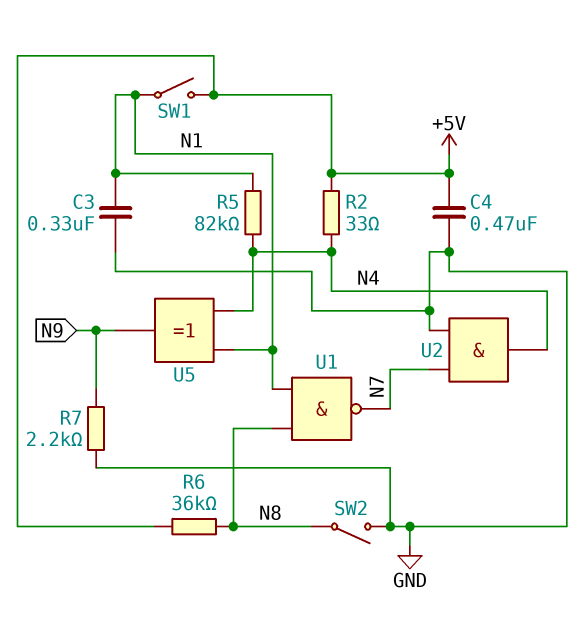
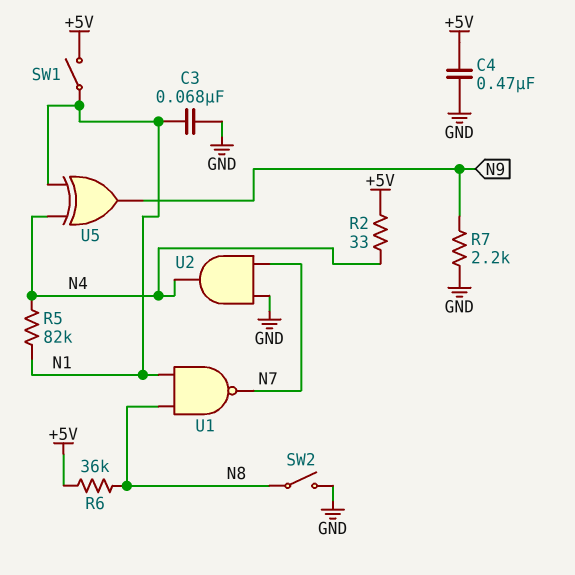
C3: 330nF (GND, N1) -> 68nF (GND, N1)

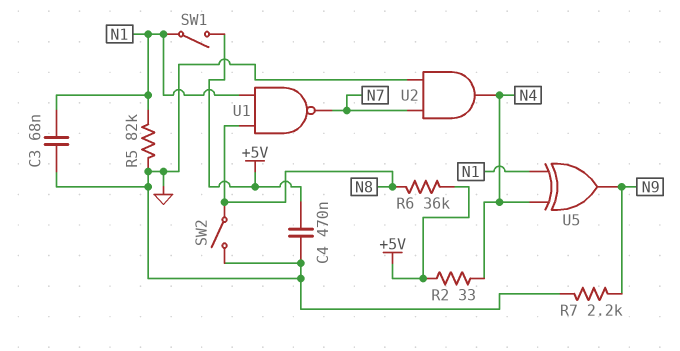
R5: 82k (N1, N4) -> 82k (GND, N1)

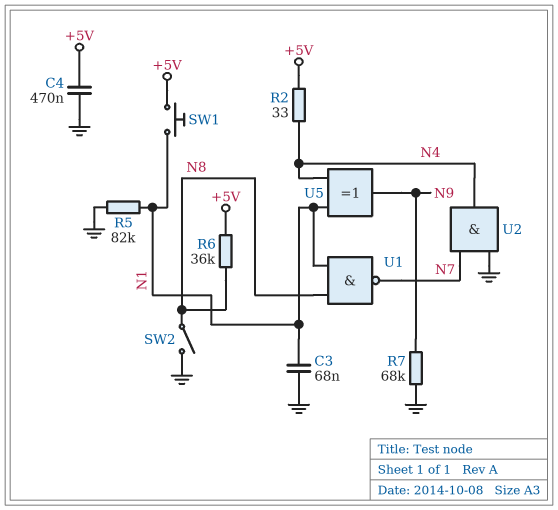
R7: 2.2k (GND, N9) -> 68k (GND, N9)
SW1: switch (+5V, N1) -> button (+5V, N1)

